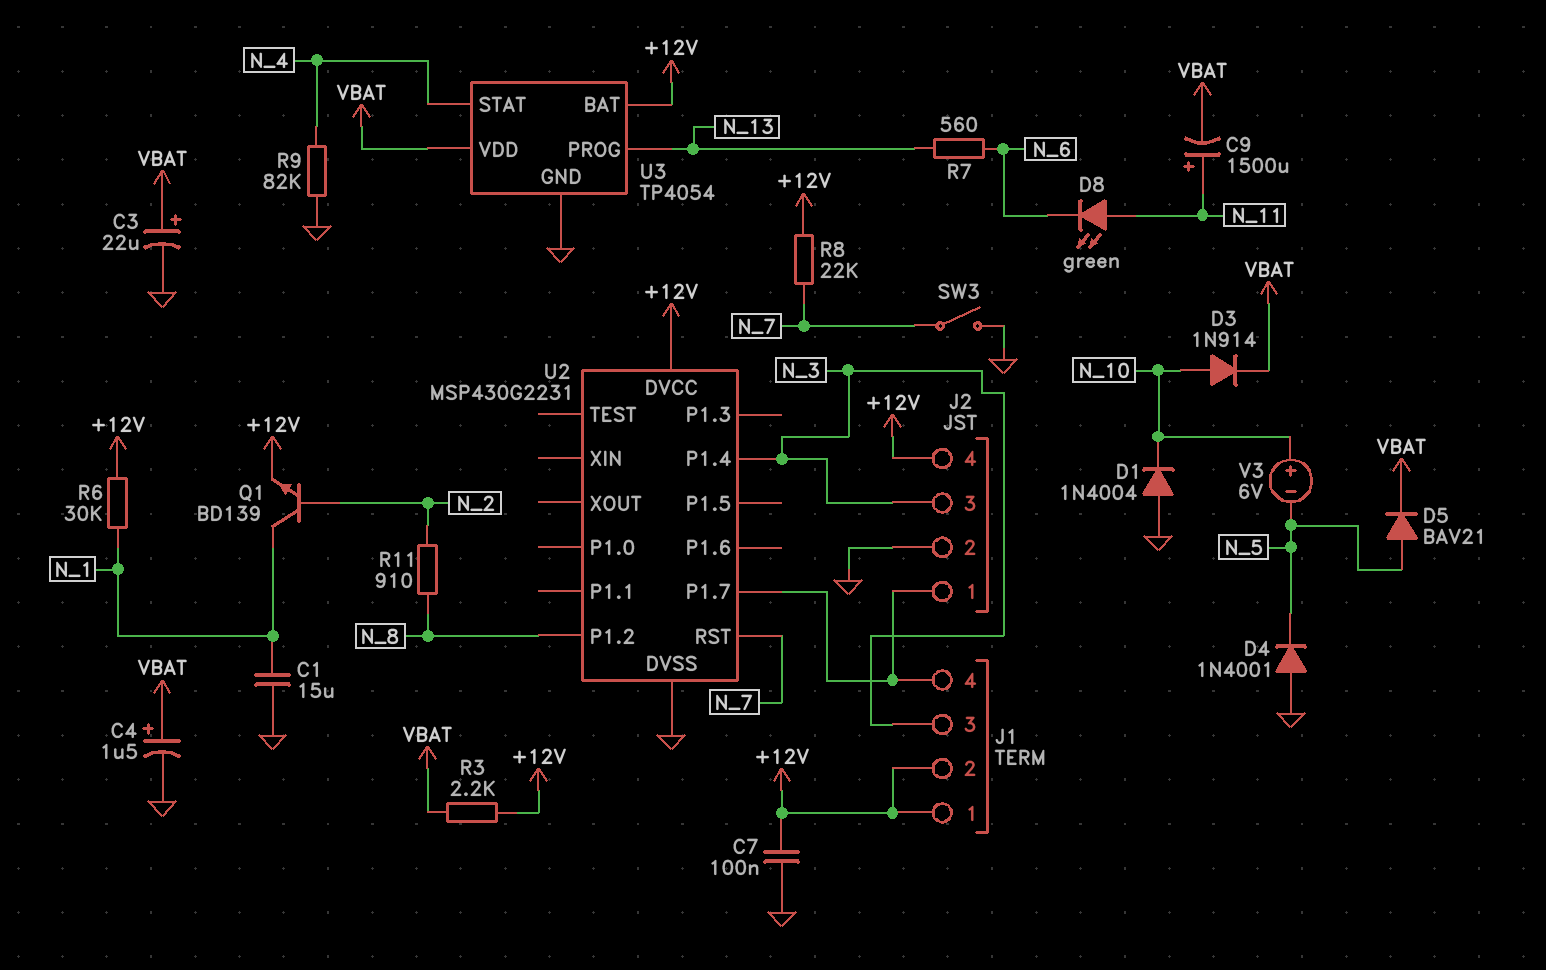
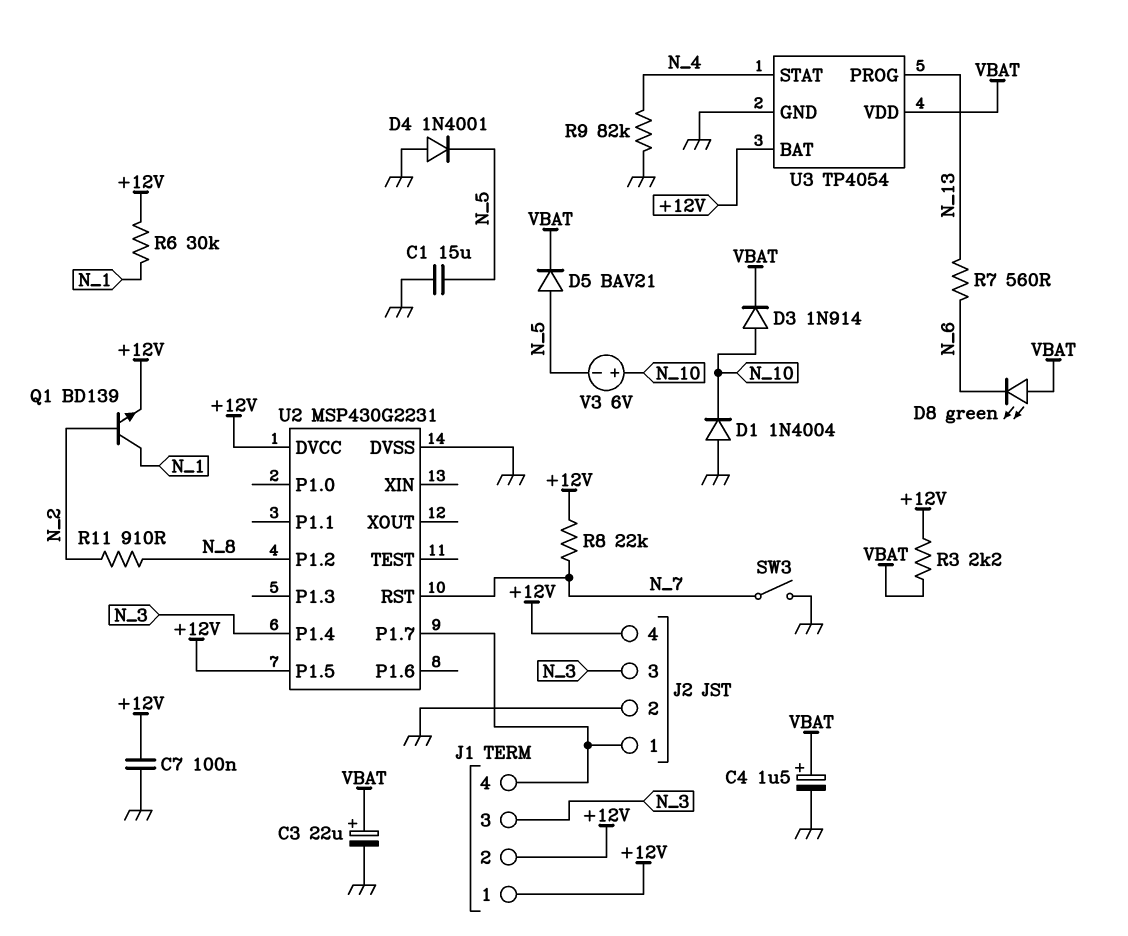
C1: 15uF (GND, N_1) -> 15uF (GND, N_5)
C9: 1500uF (plus N_11, minus VBAT) -> none
D8: LED green (A N_11, K N_6) -> LED green (A VBAT, K N_6)
U2 pin P1.5: none -> +12V

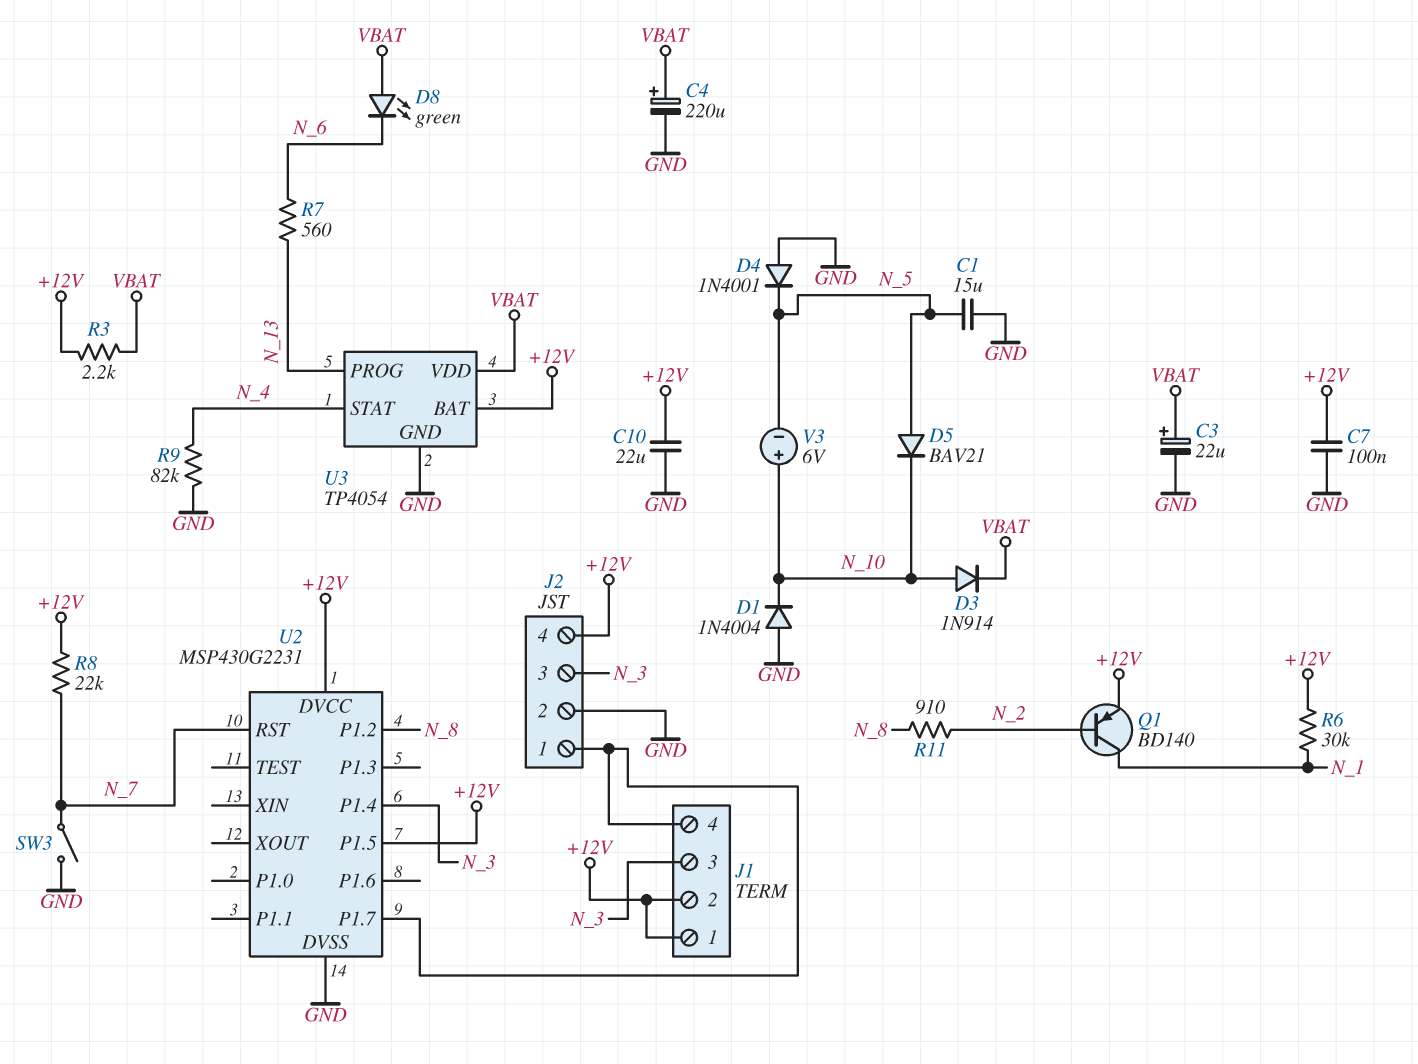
C4: 1.5uF (plus VBAT, minus GND) -> 220uF (plus VBAT, minus GND)
C10: none -> 22uF (+12V, GND)
D5: diode BAV21 (A N_5, K VBAT) -> diode BAV21 (A N_5, K N_10)
Q1: NPN BD139 (B N_2, C N_1, E +12V) -> PNP BD140 (B N_2, C N_1, E +12V)

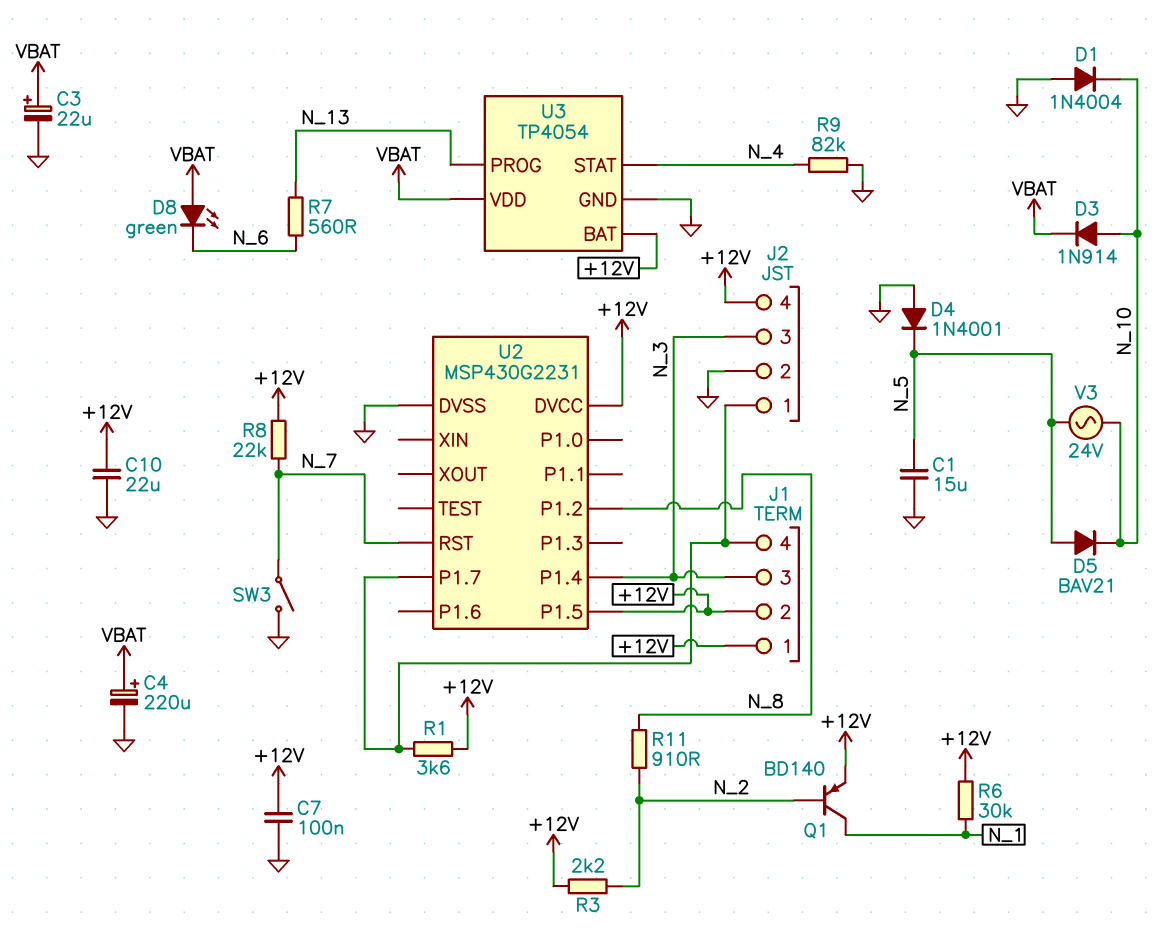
R1: none -> 3.6k (+12V, J1/4)
R3: 2.2k (+12V, VBAT) -> 2.2k (+12V, N_2)
V3: 6V (plus N_10, minus N_5) -> AC 24V (N_5, N_10)

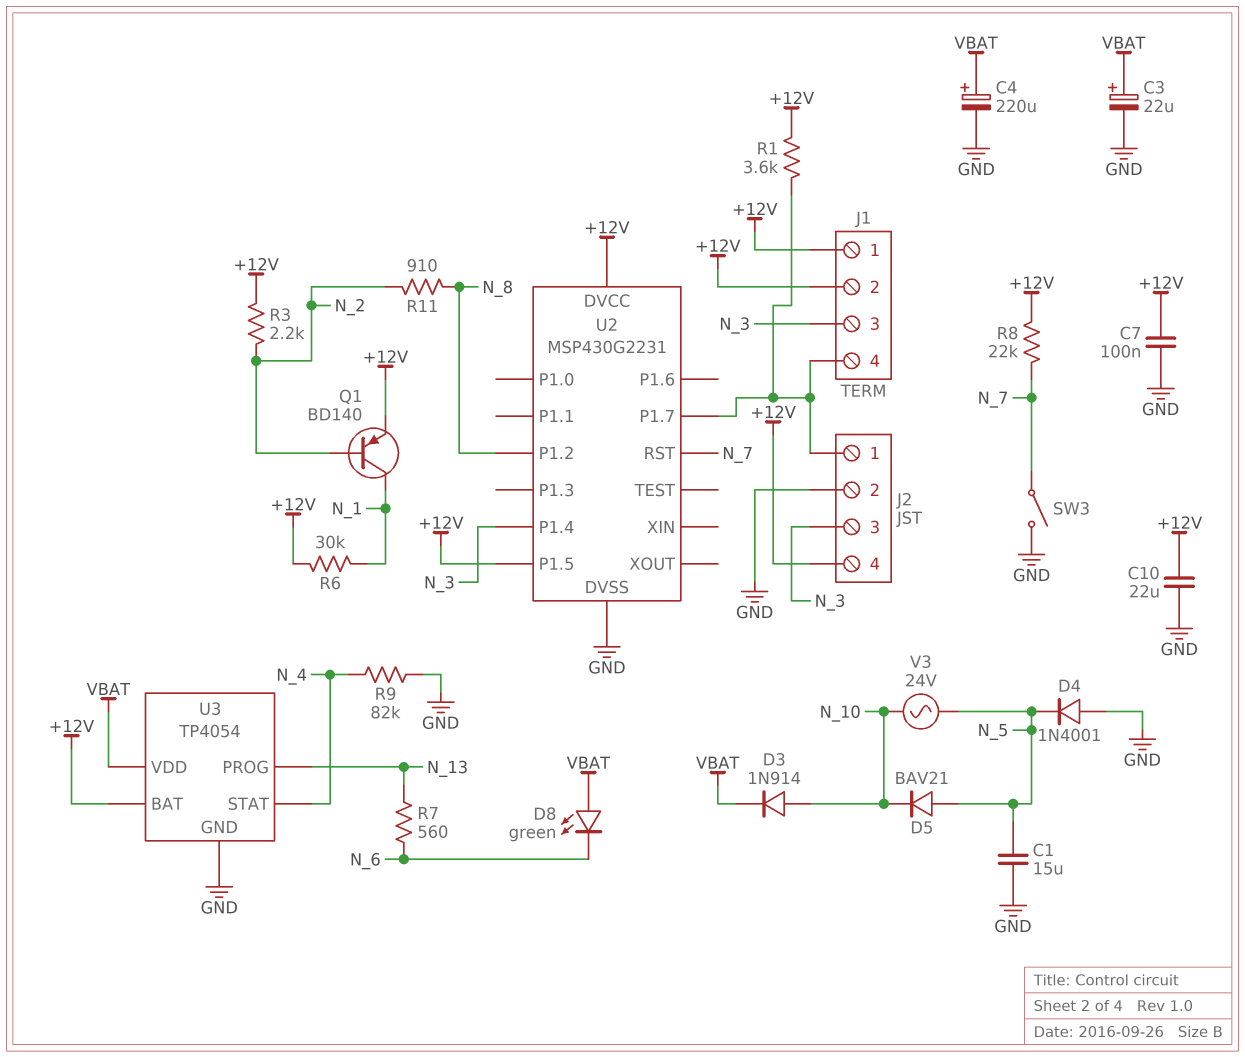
D1: diode 1N4004 (A GND, K N_10) -> none

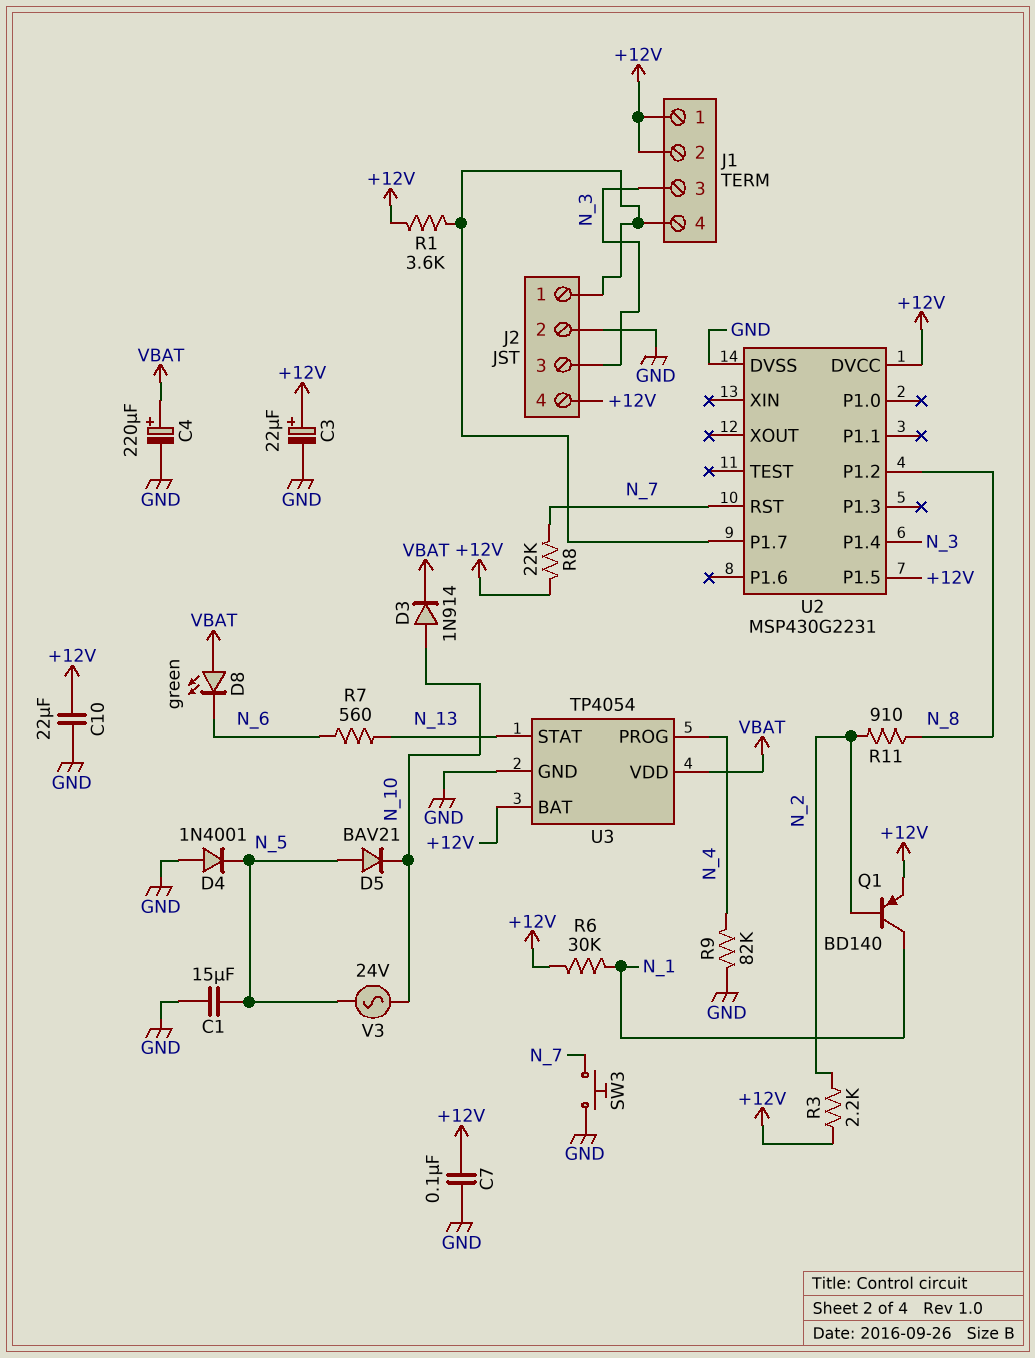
C3: 22uF (plus VBAT, minus GND) -> 22uF (plus +12V, minus GND)
SW3: switch (GND, N_7) -> button (GND, N_7)
U3 pin PROG: N_13 -> N_4
U3 pin STAT: N_4 -> N_13

